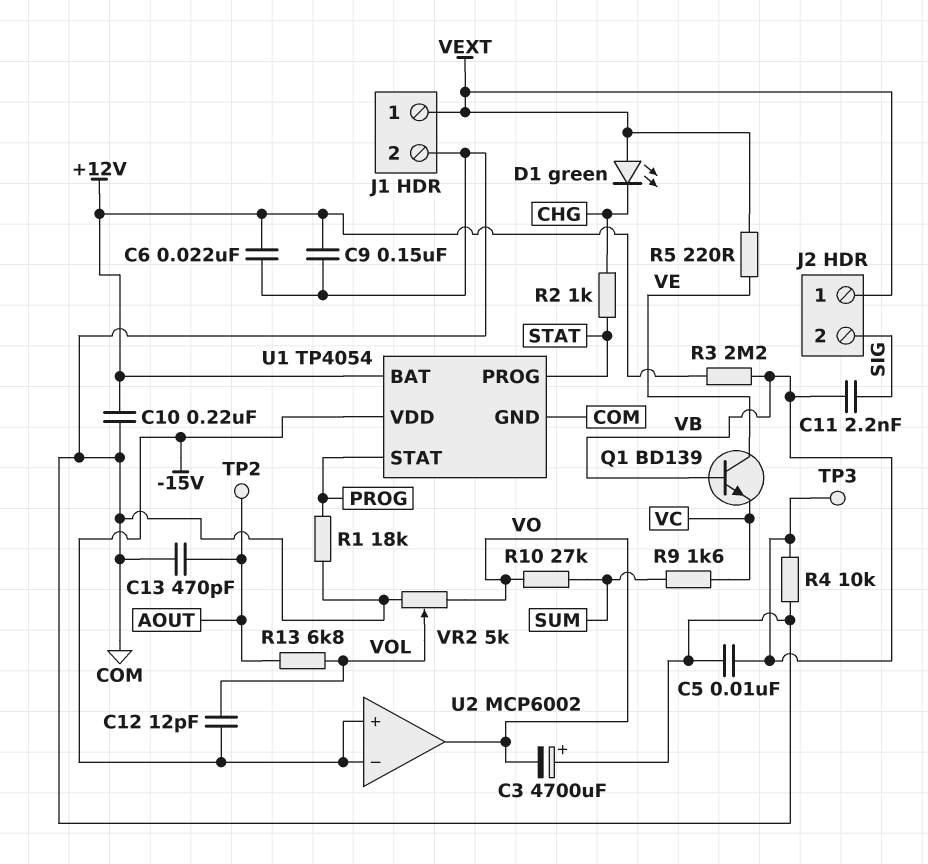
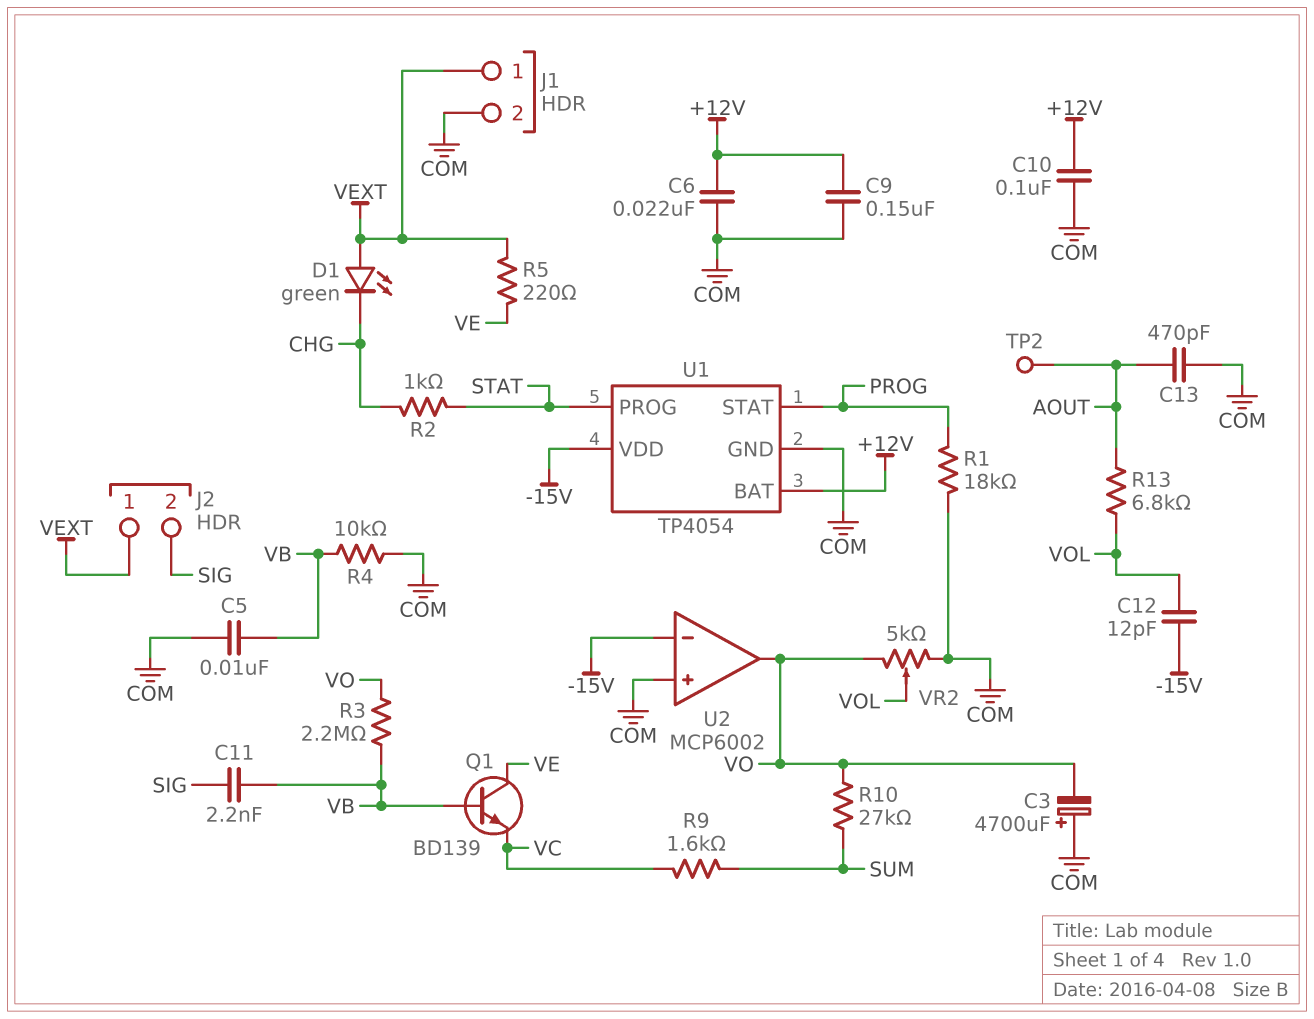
C10: 220nF (+12V, COM) -> 100nF (+12V, COM)
R3: 2.2M (+12V, VB) -> 2.2M (VB, VO)
TP3: test point (VB) -> none
U2 pin in+: -15V -> COM

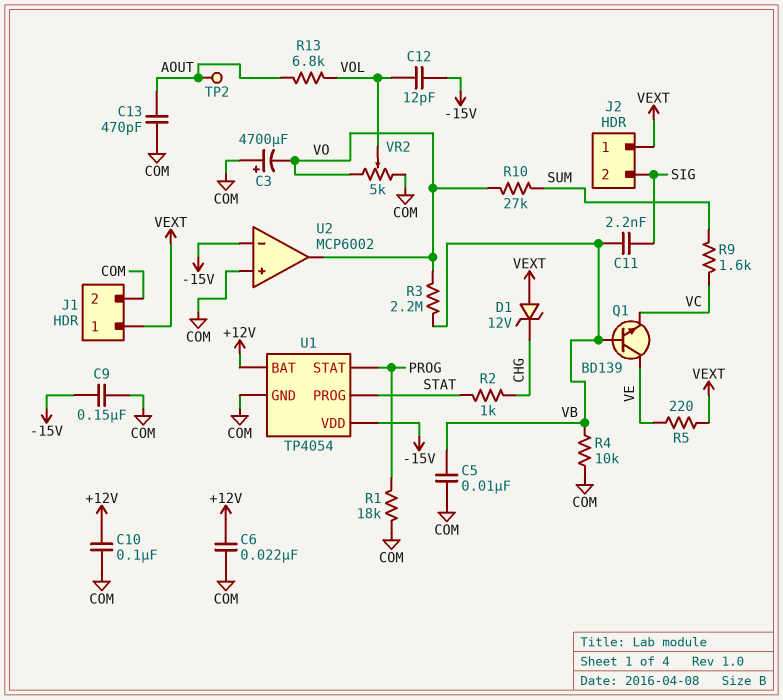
C9: 150nF (+12V, COM) -> 150nF (-15V, COM)
D1: LED green (A VEXT, K CHG) -> zener 12V (A VEXT, K CHG)

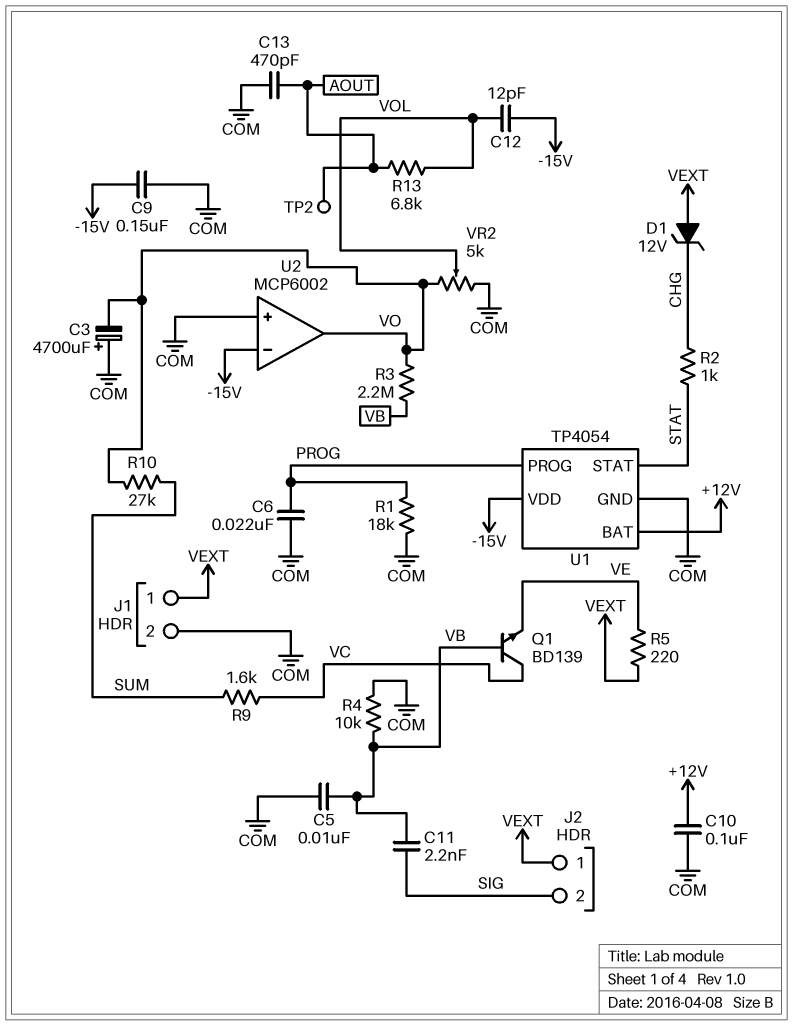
C6: 22nF (+12V, COM) -> 22nF (COM, PROG)
Q1: NPN BD139 (B VB, C VE, E VC) -> NPN BD139 (B VB, C VC, E VE)
U1 pin PROG: STAT -> PROG
U1 pin STAT: PROG -> STAT

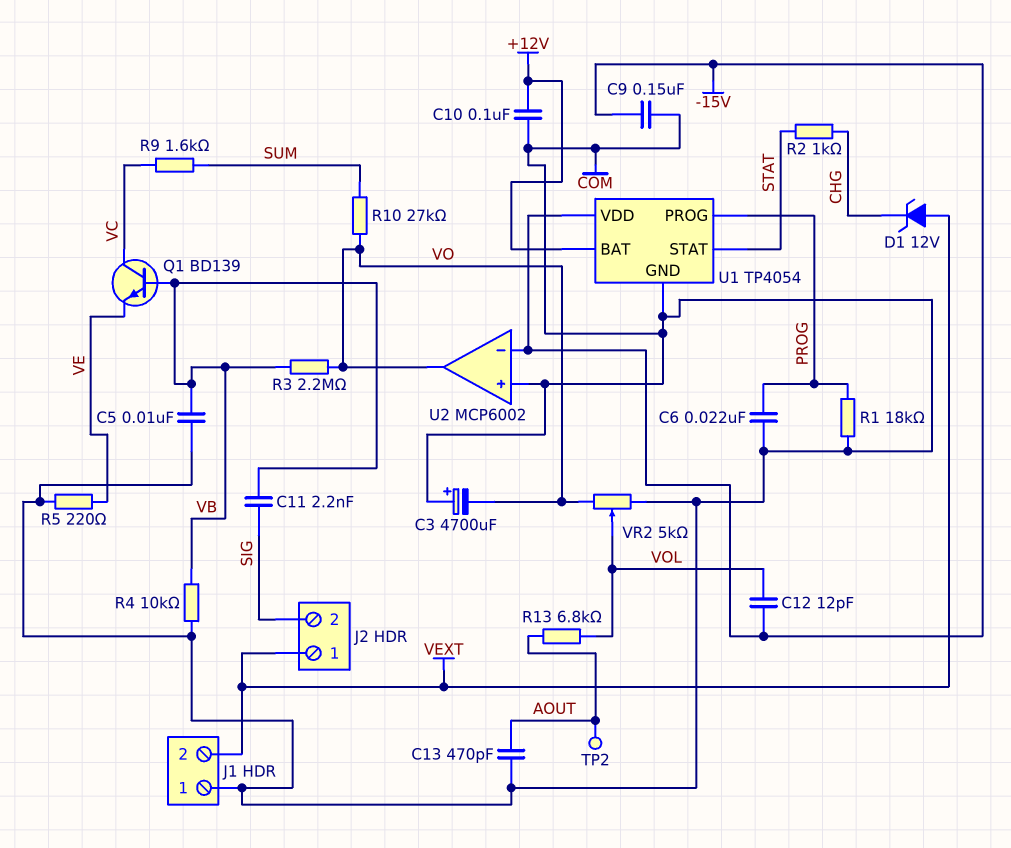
J1 pin 1: VEXT -> COM
J1 pin 2: COM -> VEXT
R5: 220 (VE, VEXT) -> 220 (COM, VE)

